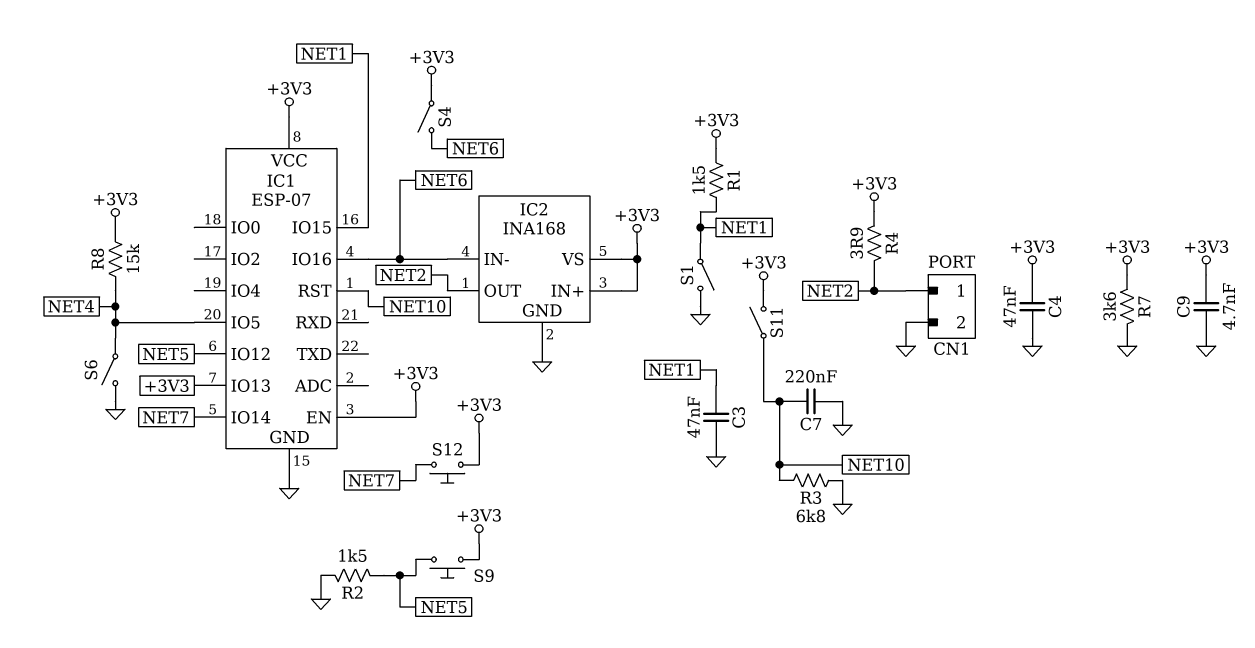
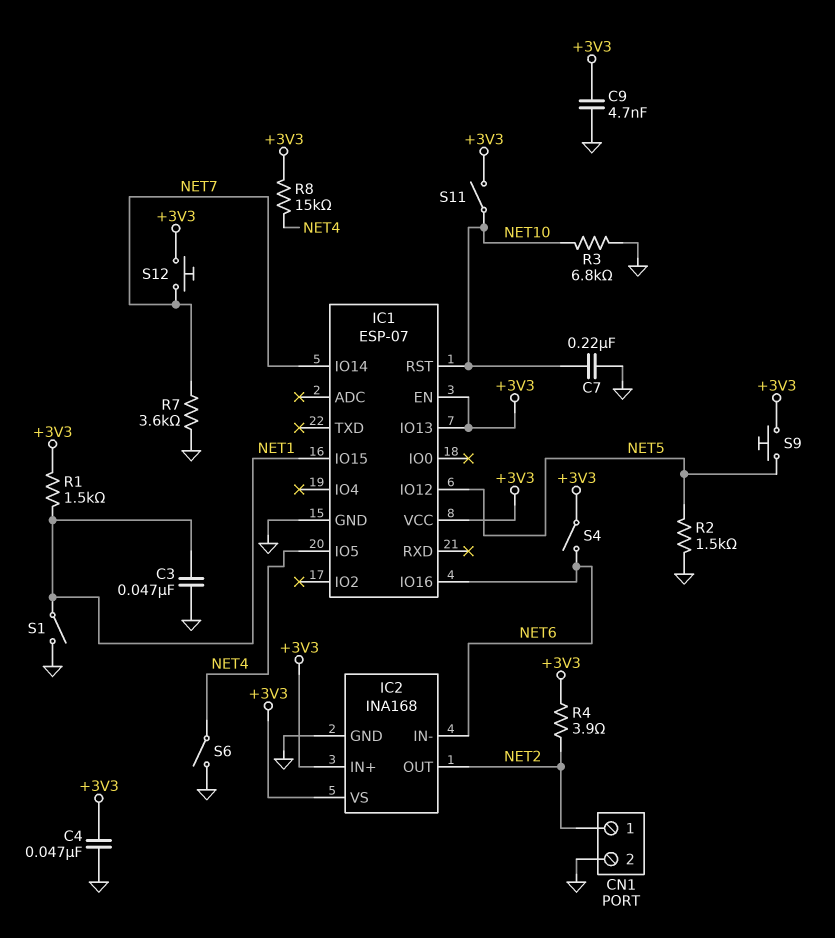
R7: 3.6k (+3V3, GND) -> 3.6k (GND, NET7)

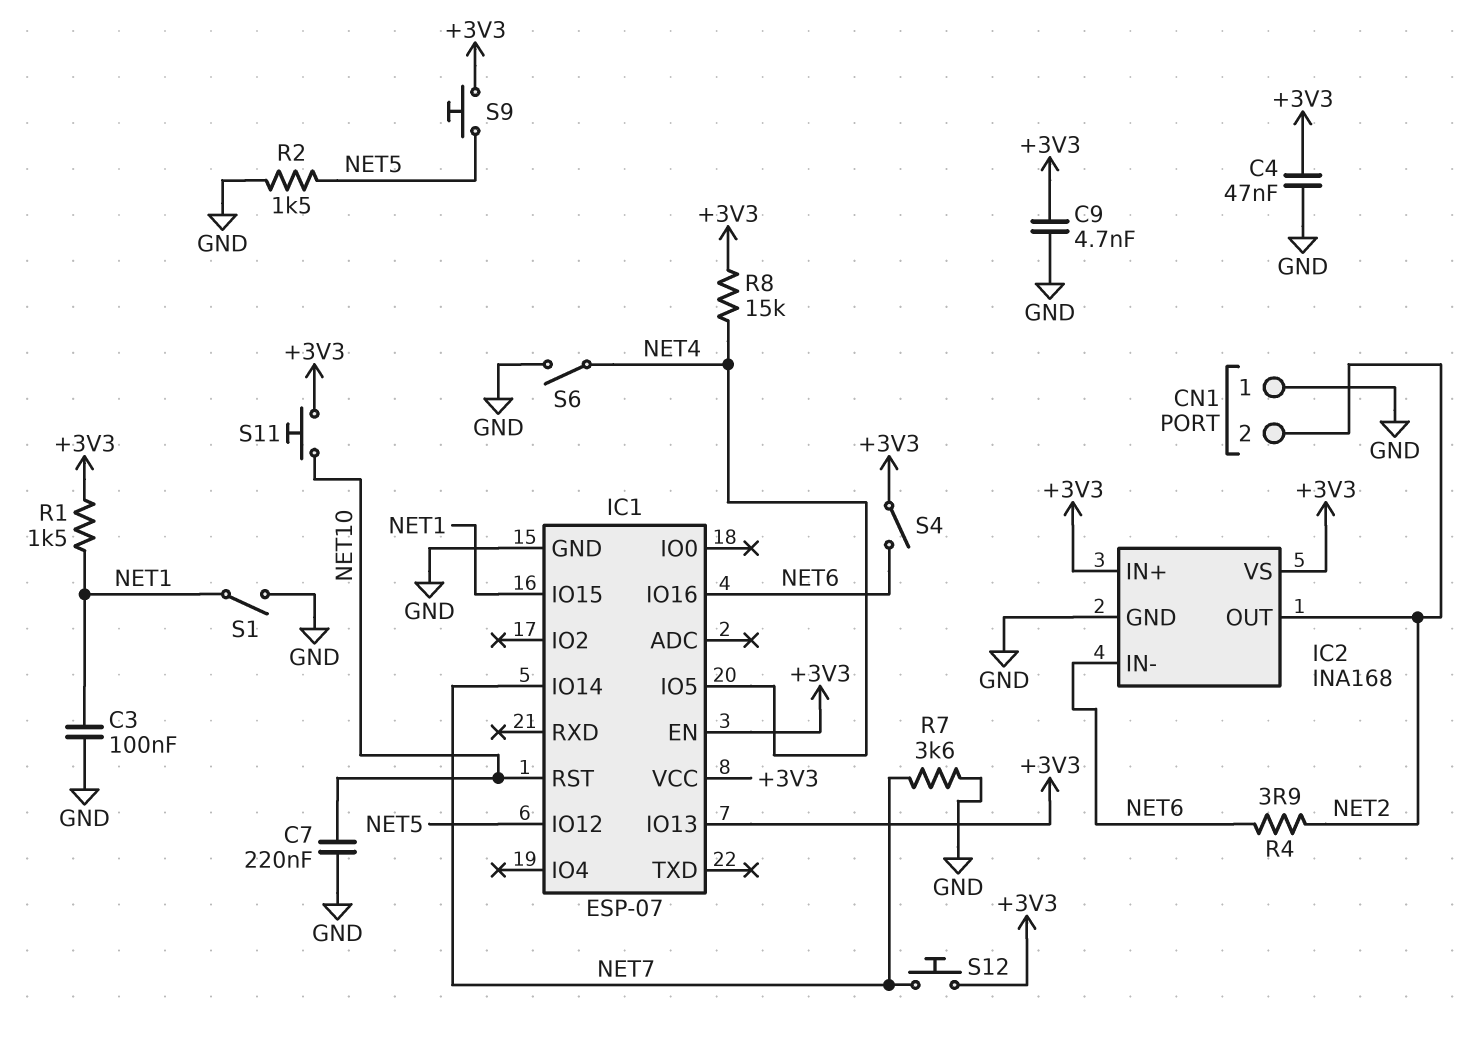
C3: 47nF (GND, NET1) -> 100nF (GND, NET1)
CN1 pin 1: NET2 -> GND
CN1 pin 2: GND -> NET2
R3: 6.8k (GND, NET10) -> none
R4: 3.9 (+3V3, NET2) -> 3.9 (NET2, NET6)
S11: switch (+3V3, NET10) -> button (+3V3, NET10)

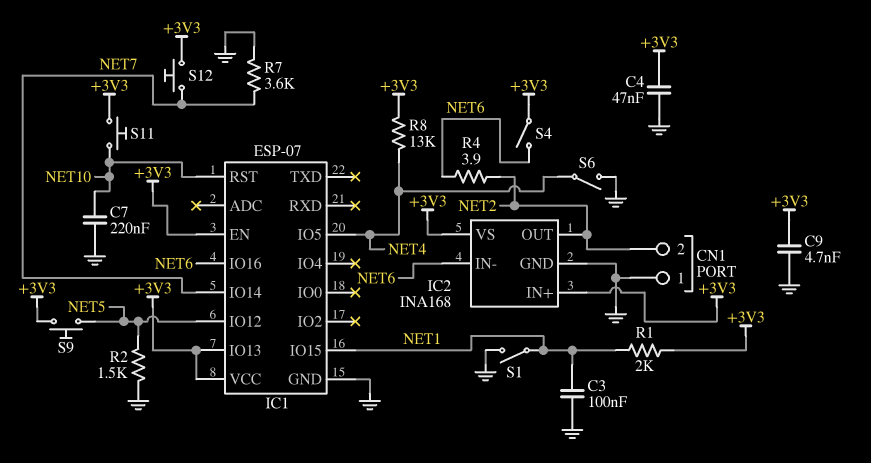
R1: 1.5k (+3V3, NET1) -> 2k (+3V3, NET1)
R8: 15k (+3V3, NET4) -> 13k (+3V3, NET4)

